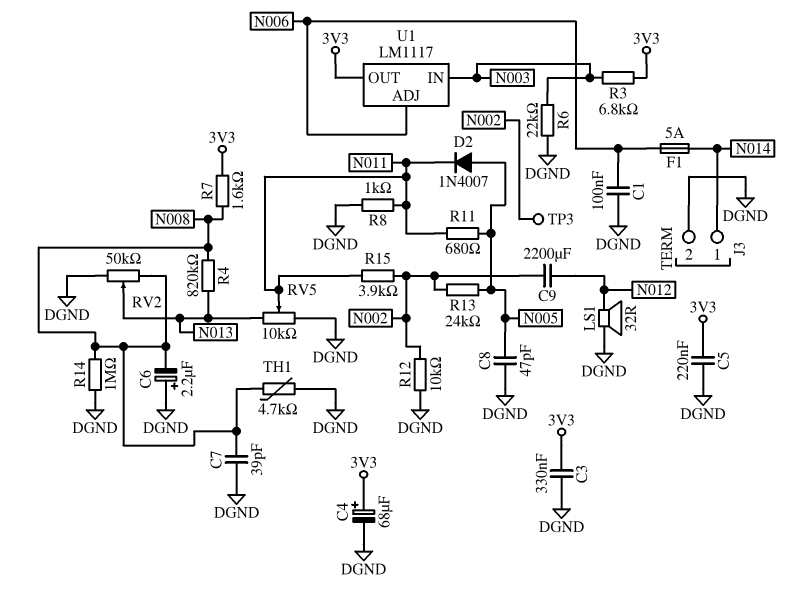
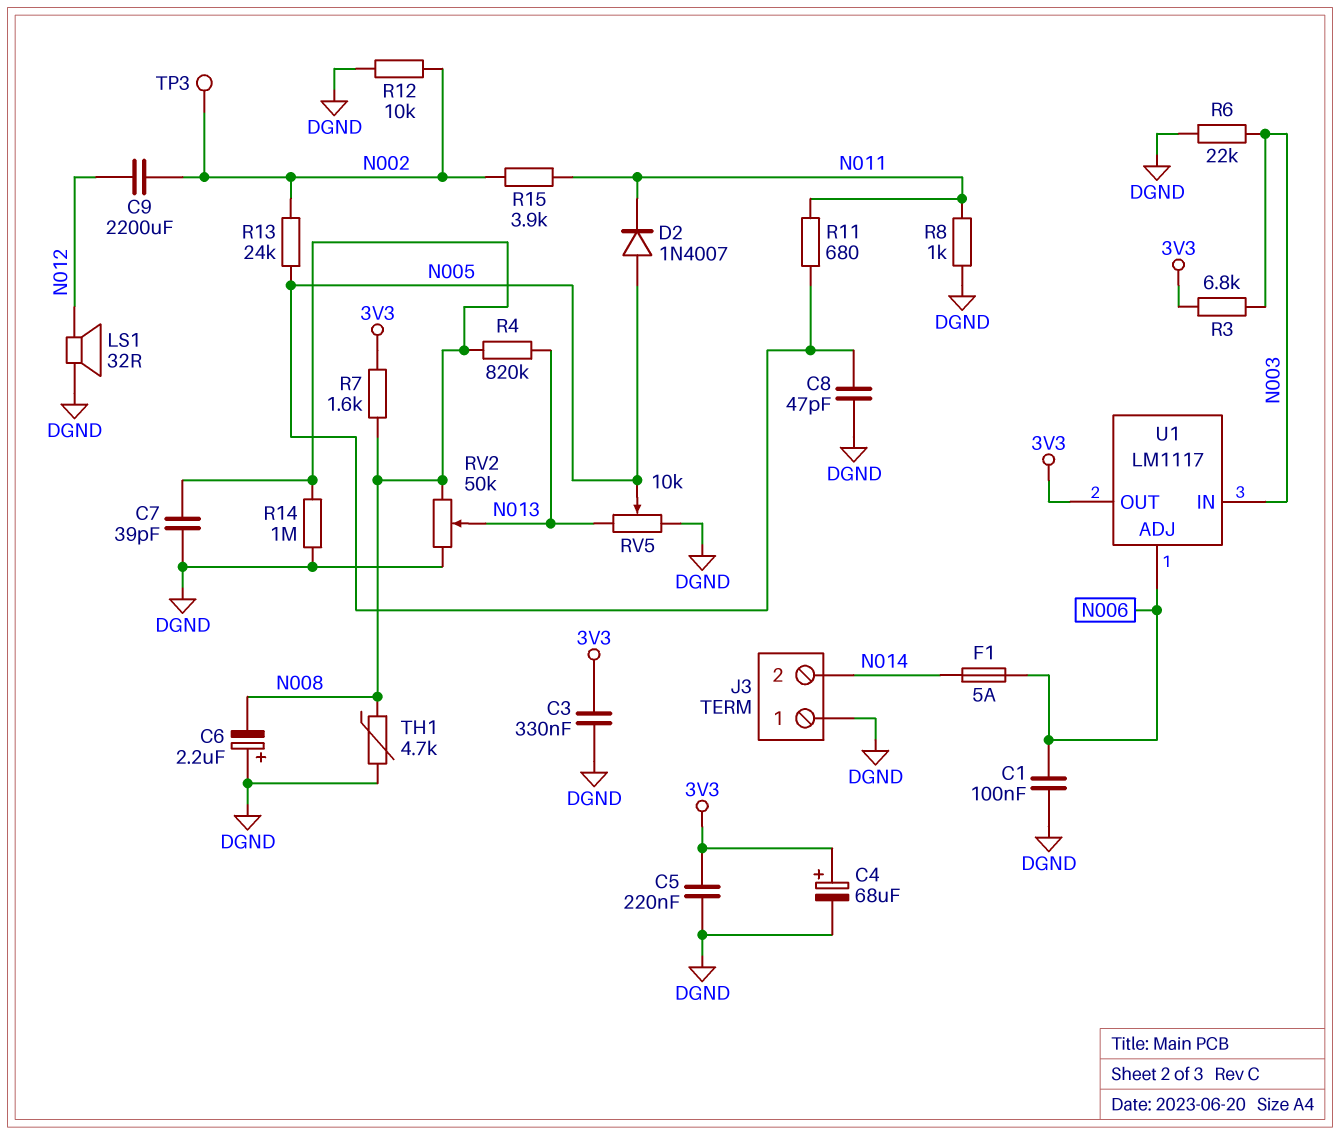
J3 pin 1: N014 -> DGND
J3 pin 2: DGND -> N014
RV5: 10k (DGND, N013, wiper N011) -> 10k (DGND, N013, wiper N005)

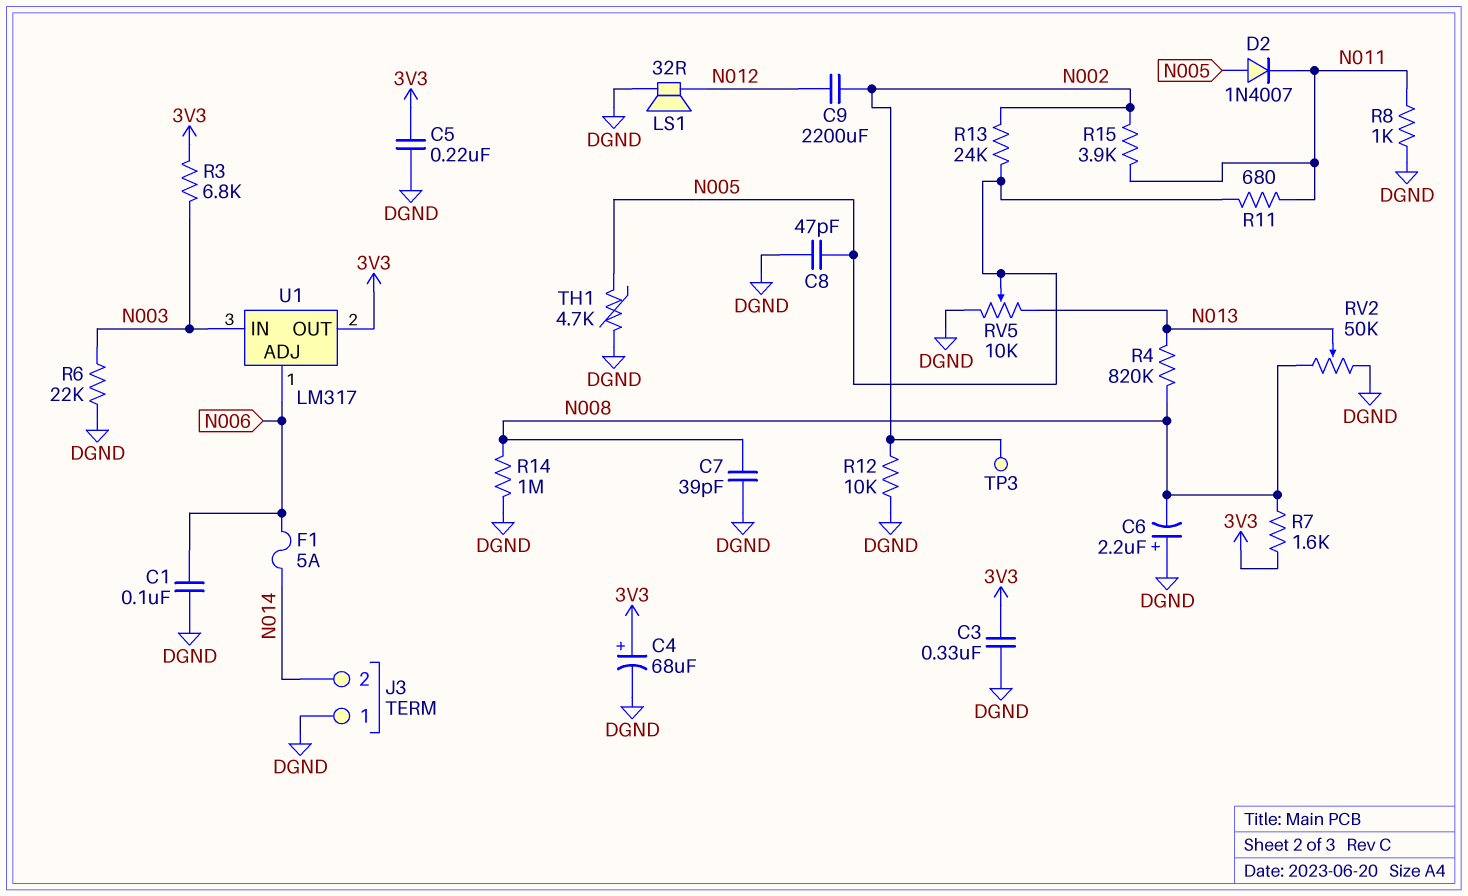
TH1: 4.7k (DGND, N008) -> 4.7k (DGND, N005)
U1: LM1117 -> LM317

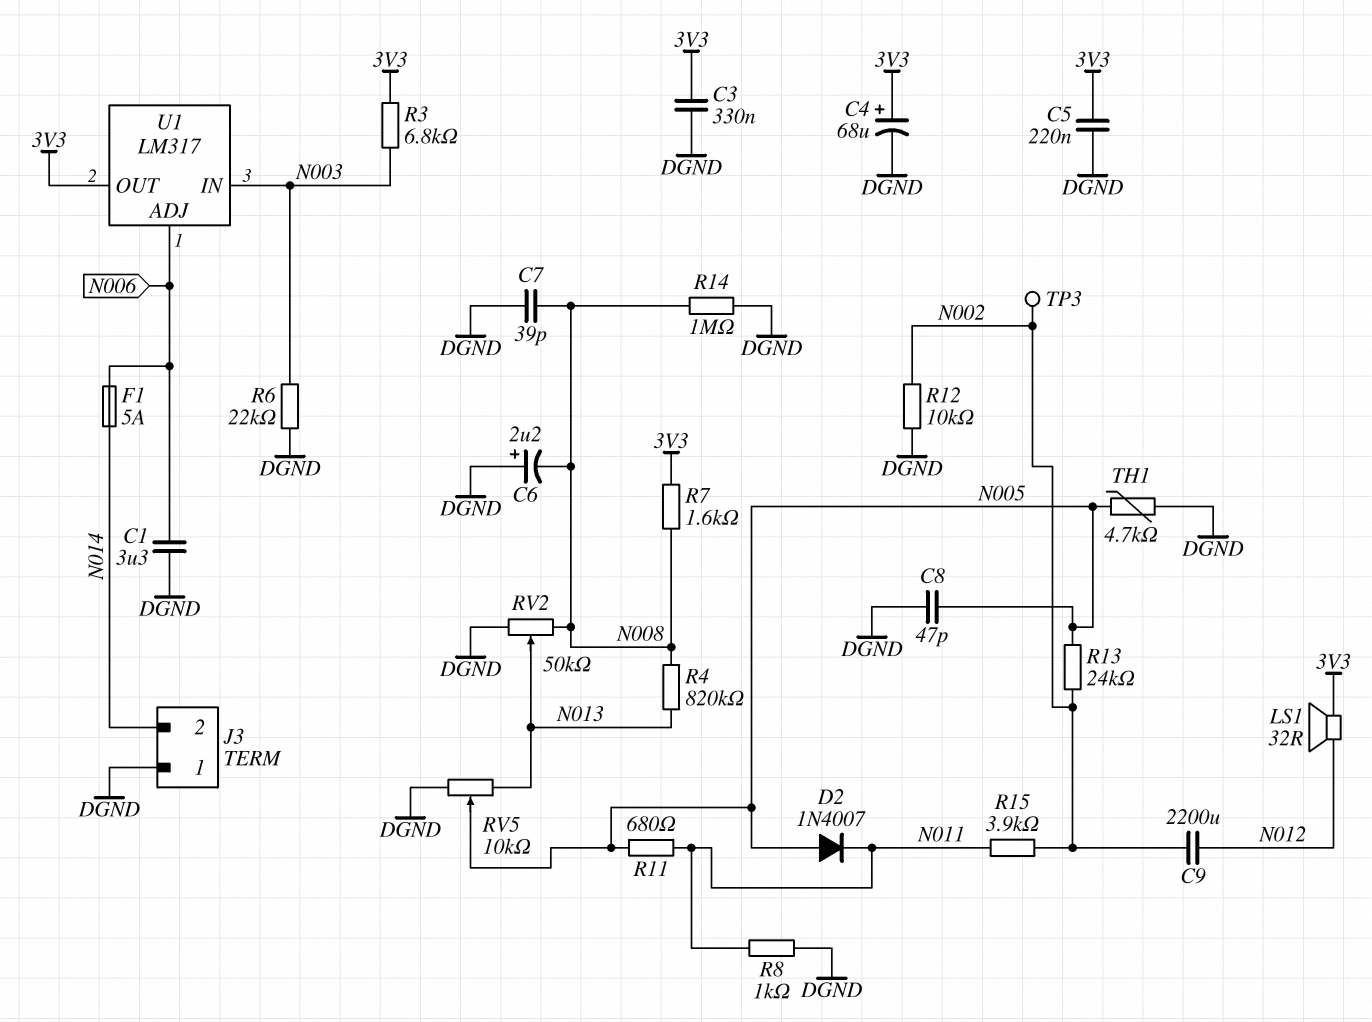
C1: 100nF (DGND, N006) -> 3.3uF (DGND, N006)
LS1: speaker 32R (DGND, N012) -> speaker 32R (3V3, N012)

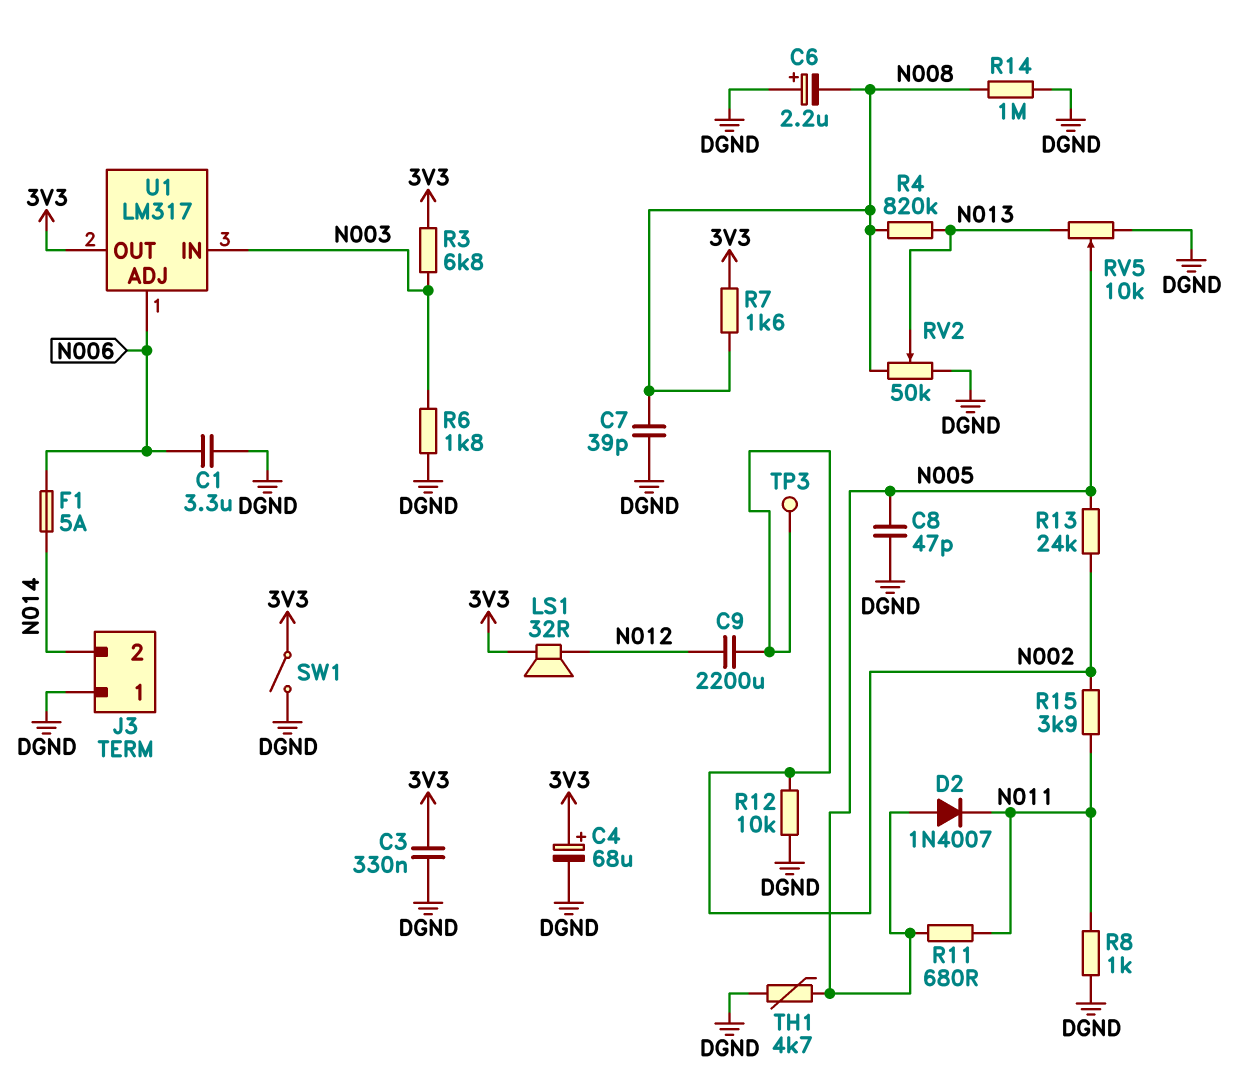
C5: 220nF (3V3, DGND) -> none
R6: 22k (DGND, N003) -> 1.8k (DGND, N003)
SW1: none -> switch (3V3, DGND)

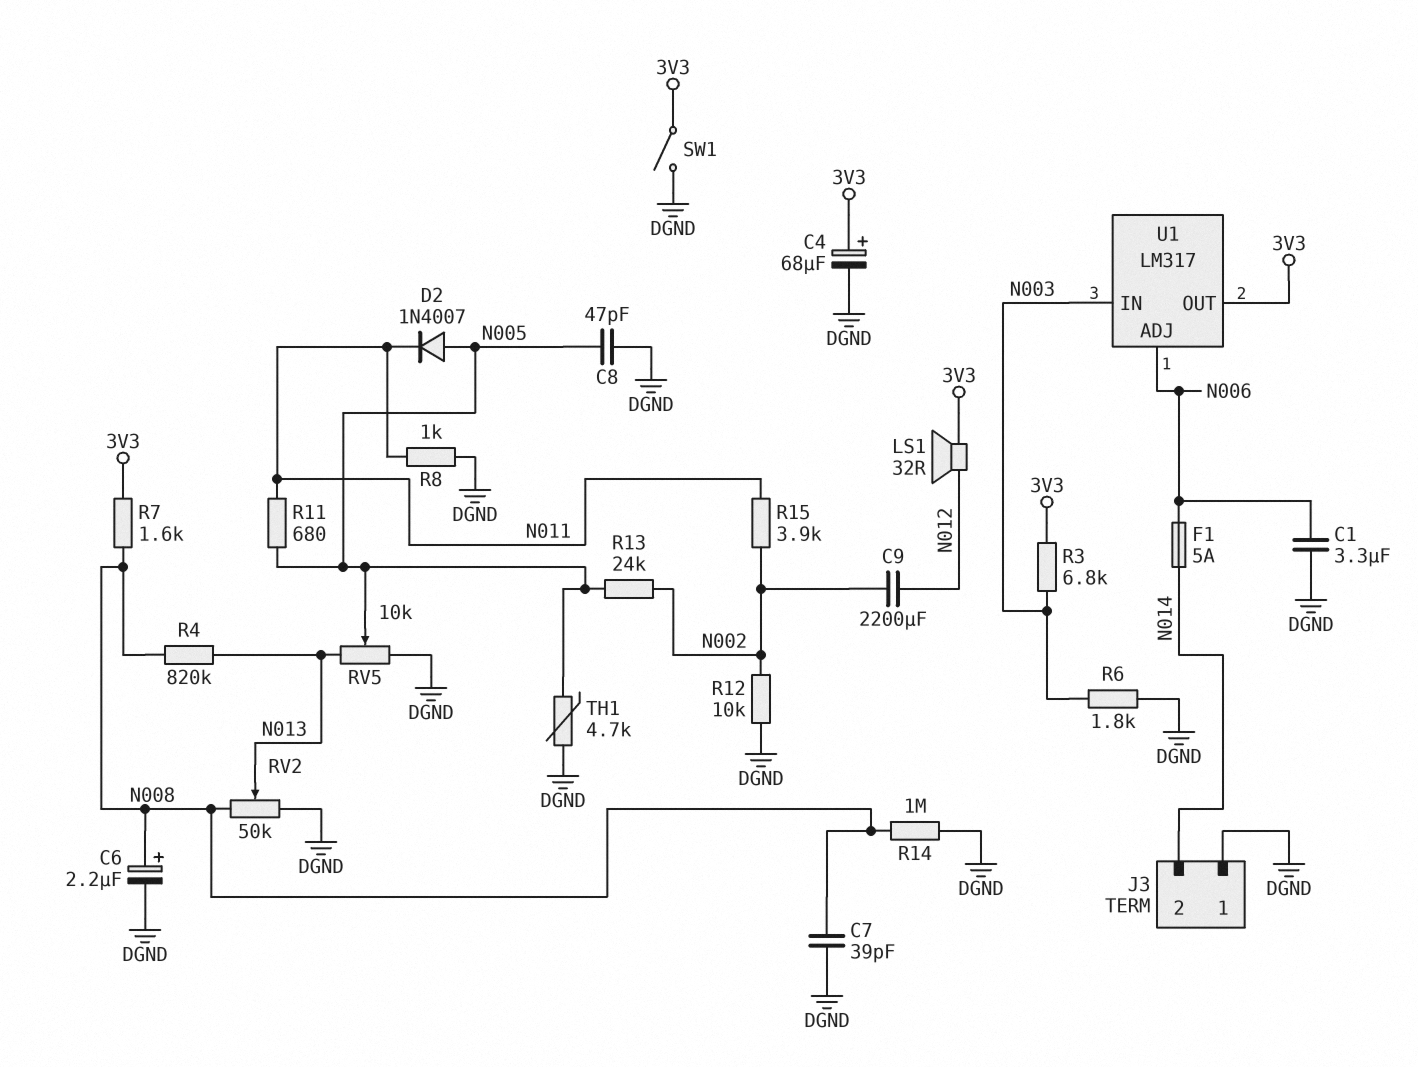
C3: 330nF (3V3, DGND) -> none
C6: 2.2uF (plus DGND, minus N008) -> 2.2uF (plus N008, minus DGND)
TP3: test point (N002) -> none

